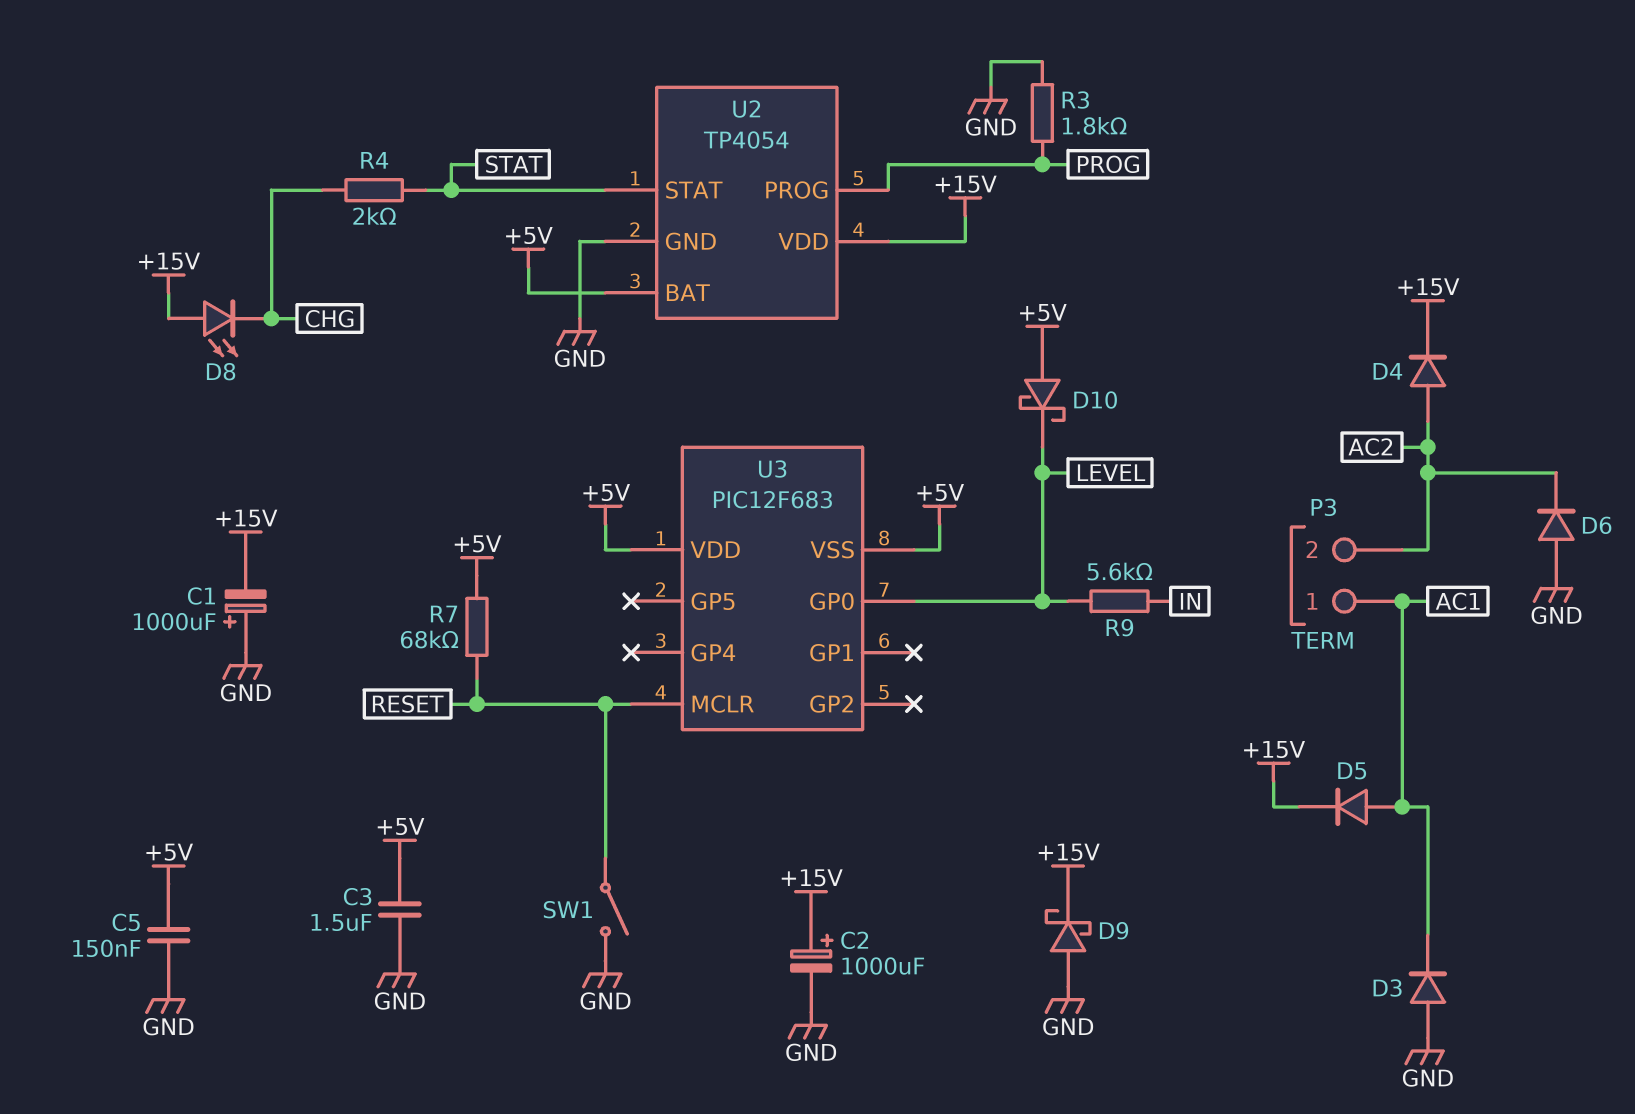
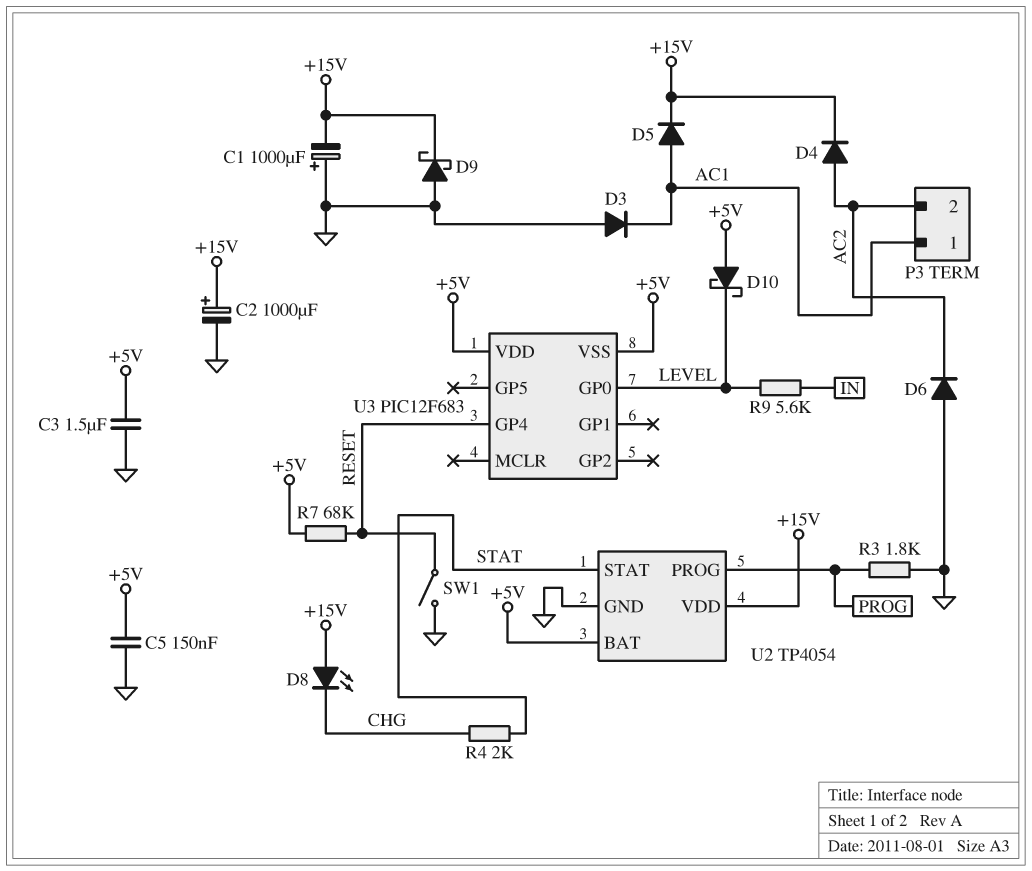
U3 pin GP4: none -> RESET
U3 pin MCLR: RESET -> none

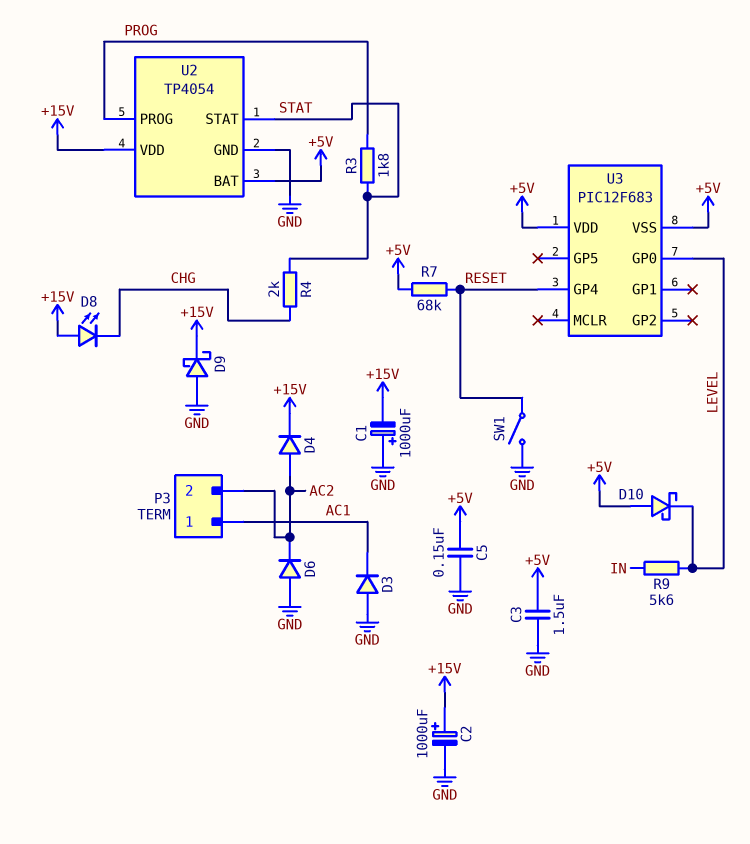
D5: diode (A AC1, K +15V) -> none
R3: 1.8k (GND, PROG) -> 1.8k (PROG, STAT)

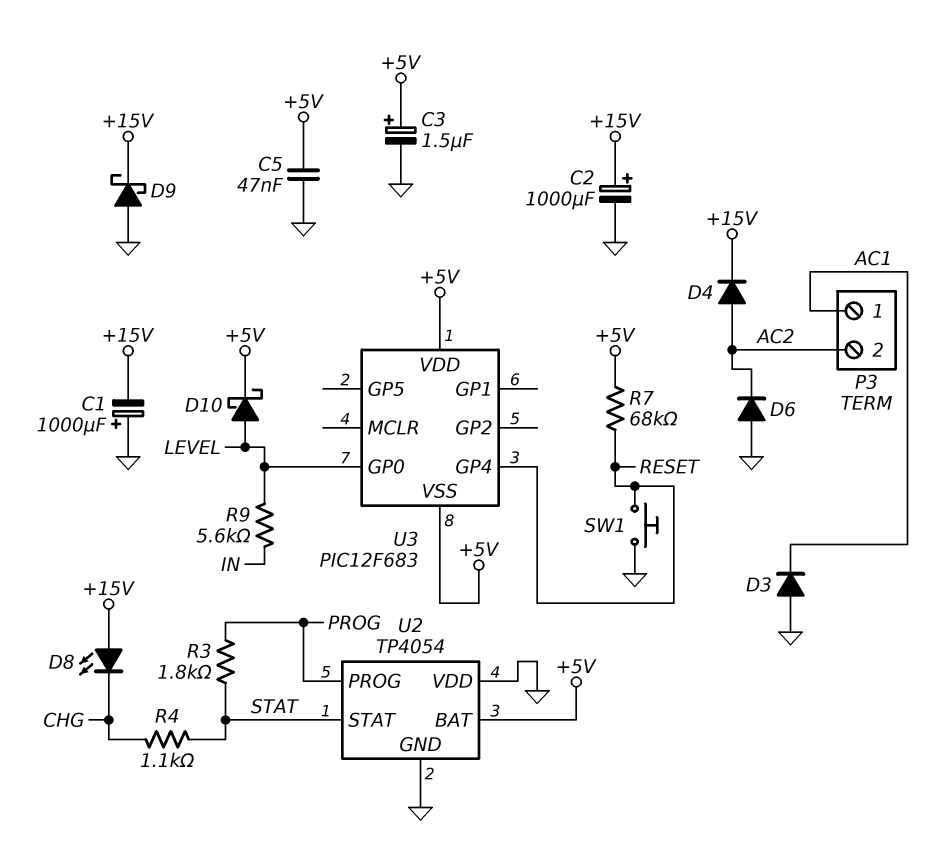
C3: 1.5uF (+5V, GND) -> 1.5uF (plus +5V, minus GND)
C5: 150nF (+5V, GND) -> 47nF (+5V, GND)
D10: schottky (A +5V, K LEVEL) -> schottky (A LEVEL, K +5V)
R4: 2k (CHG, STAT) -> 1.1k (CHG, STAT)
SW1: switch (GND, RESET) -> button (GND, RESET)
U2 pin VDD: +15V -> GND

